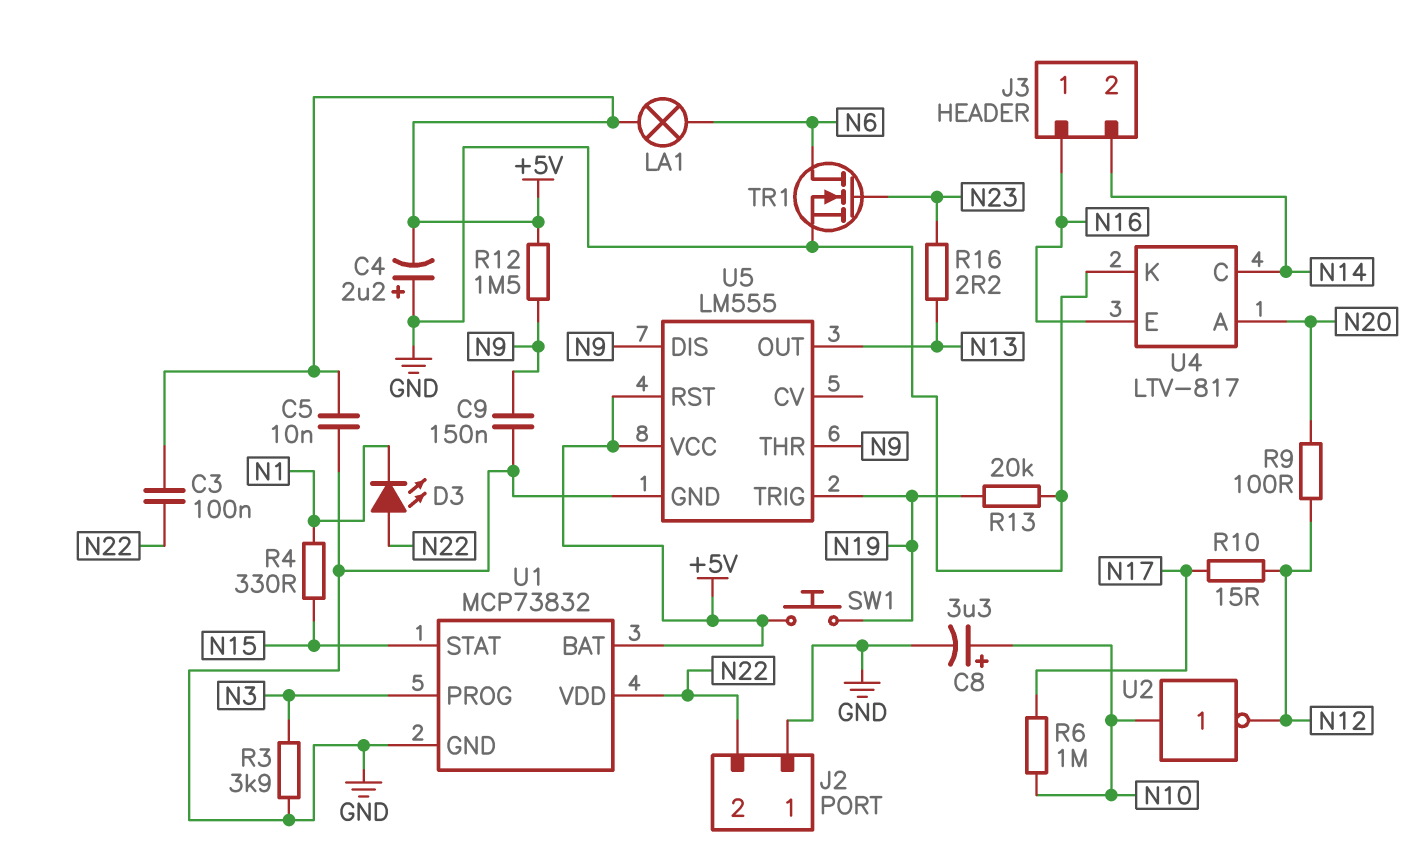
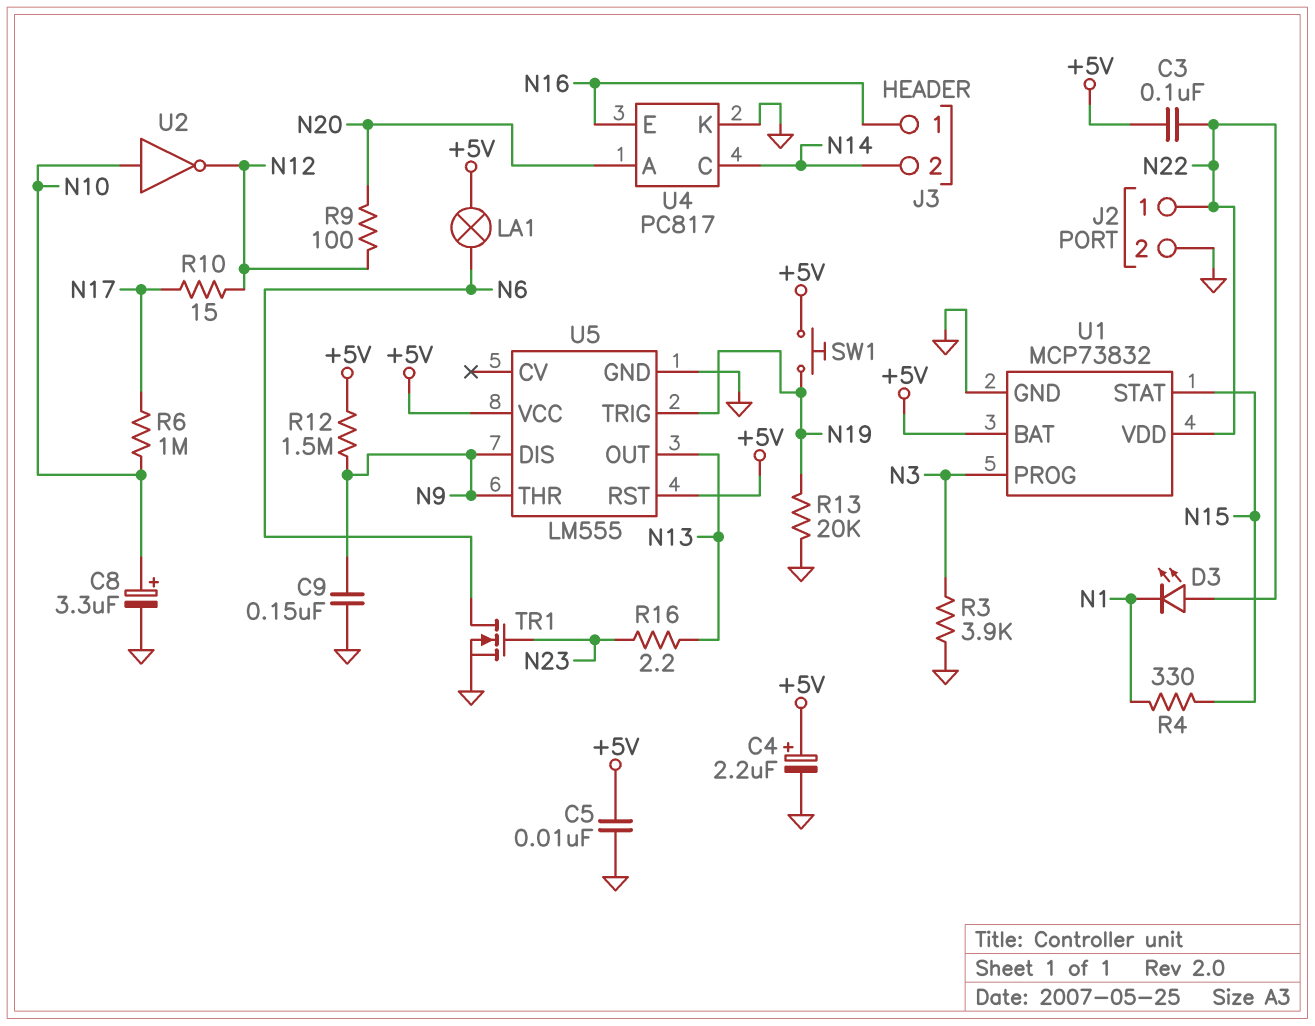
C4: 2.2uF (plus GND, minus +5V) -> 2.2uF (plus +5V, minus GND)
J2 pin 1: GND -> N22
J2 pin 2: N22 -> GND
U4: LTV-817 -> PC817

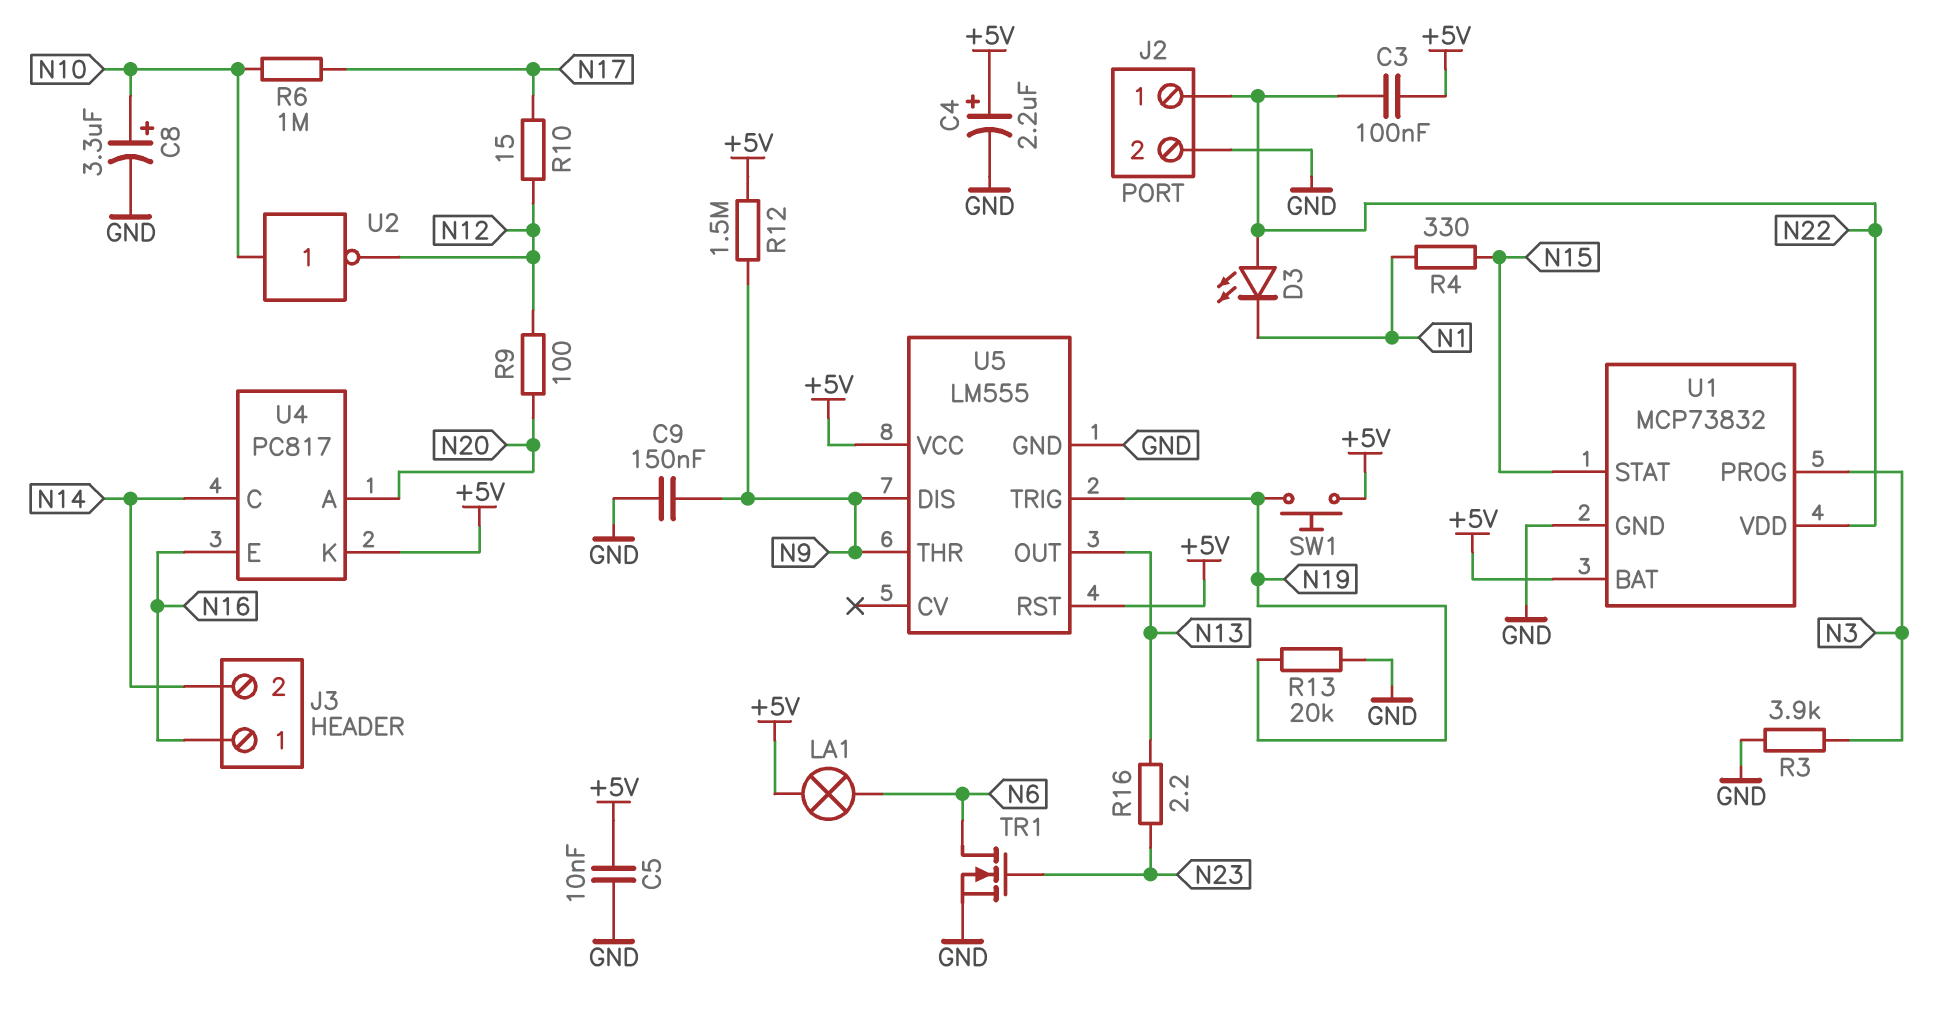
U4 pin K: GND -> +5V

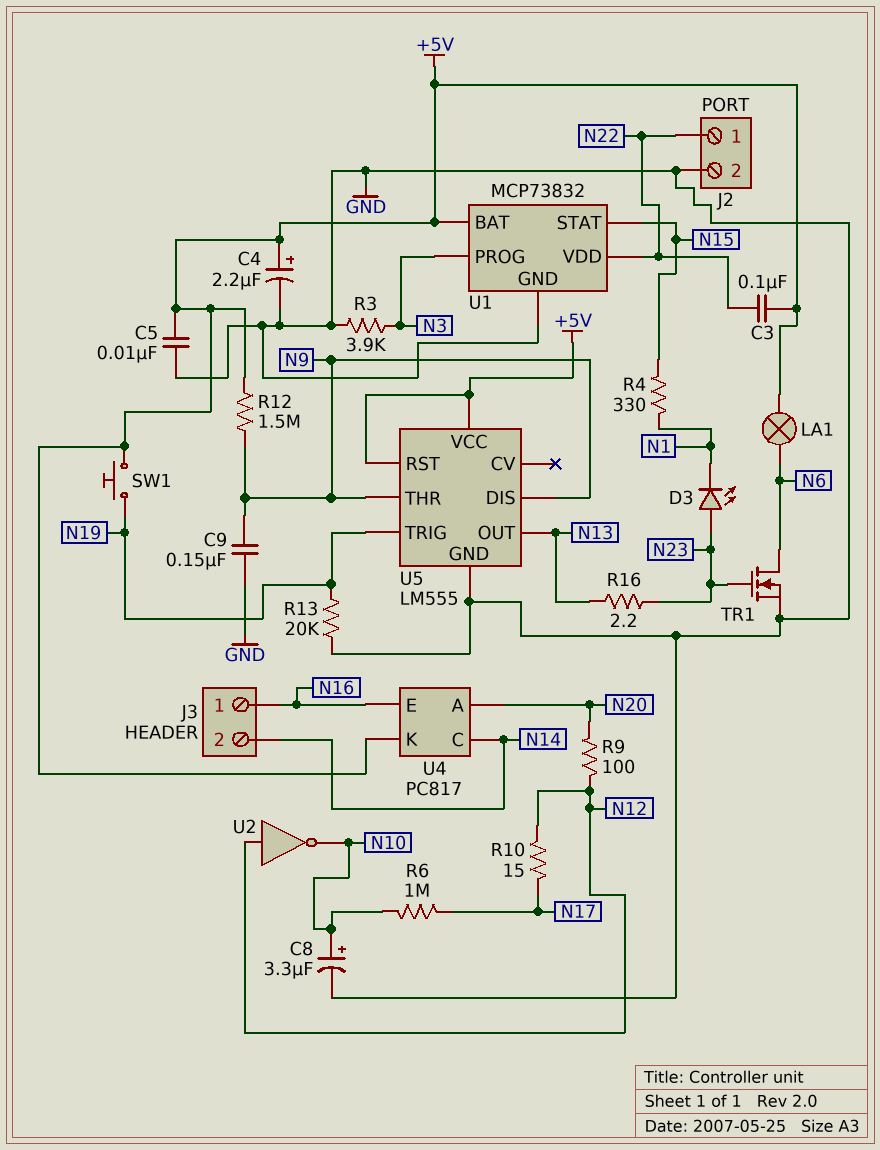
D3: LED (A N22, K N1) -> LED (A N23, K N1)
U2: NOT (in N10, out N12) -> NOT (in N12, out N10)

